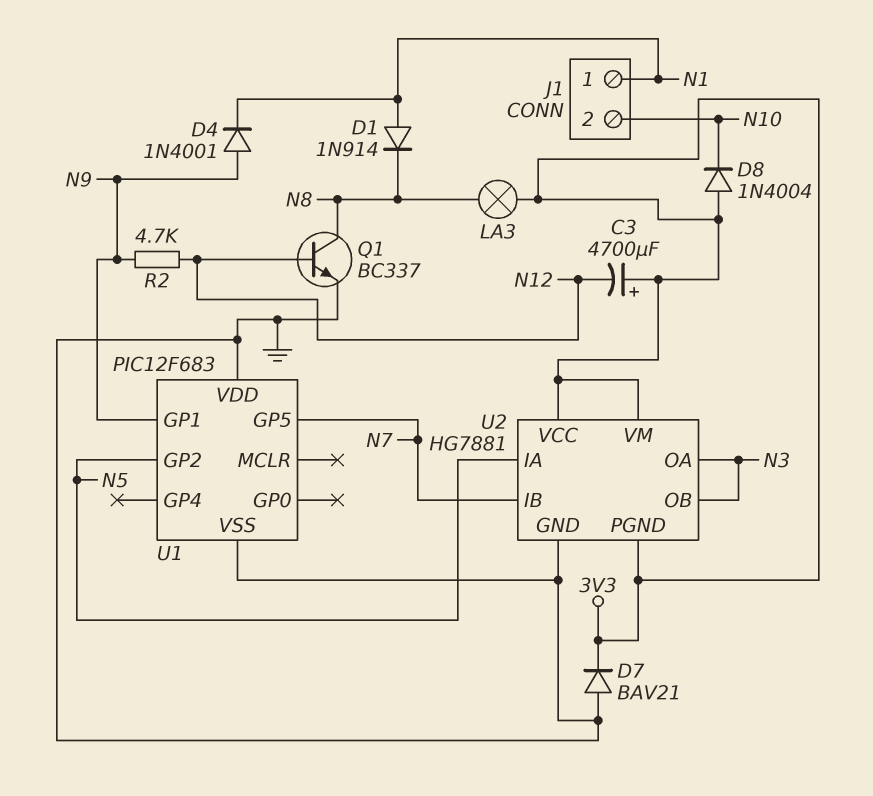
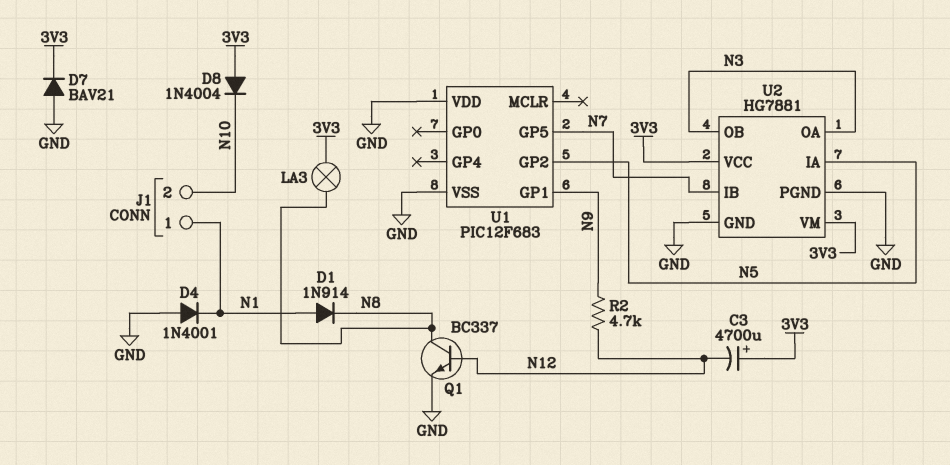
D4: diode 1N4001 (A N9, K N1) -> diode 1N4001 (A GND, K N1)
U2 pin PGND: 3V3 -> GND

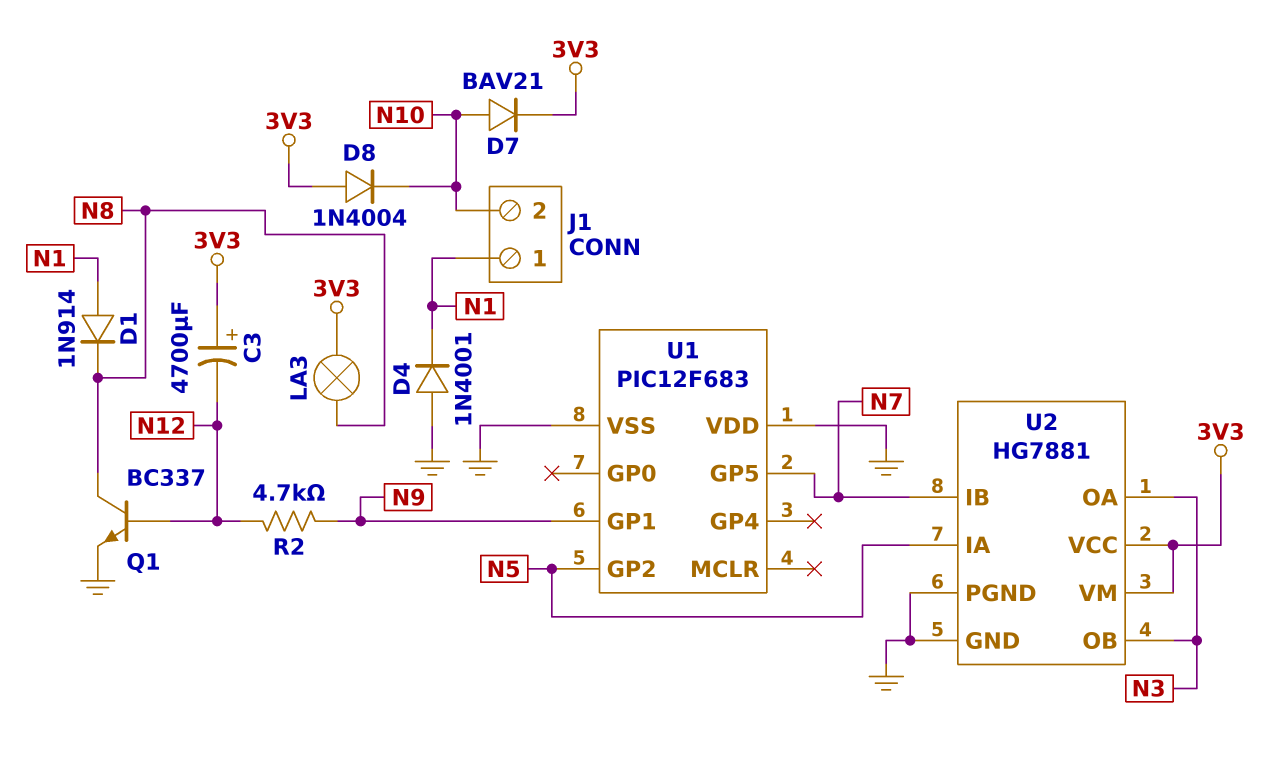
D7: diode BAV21 (A GND, K 3V3) -> diode BAV21 (A N10, K 3V3)

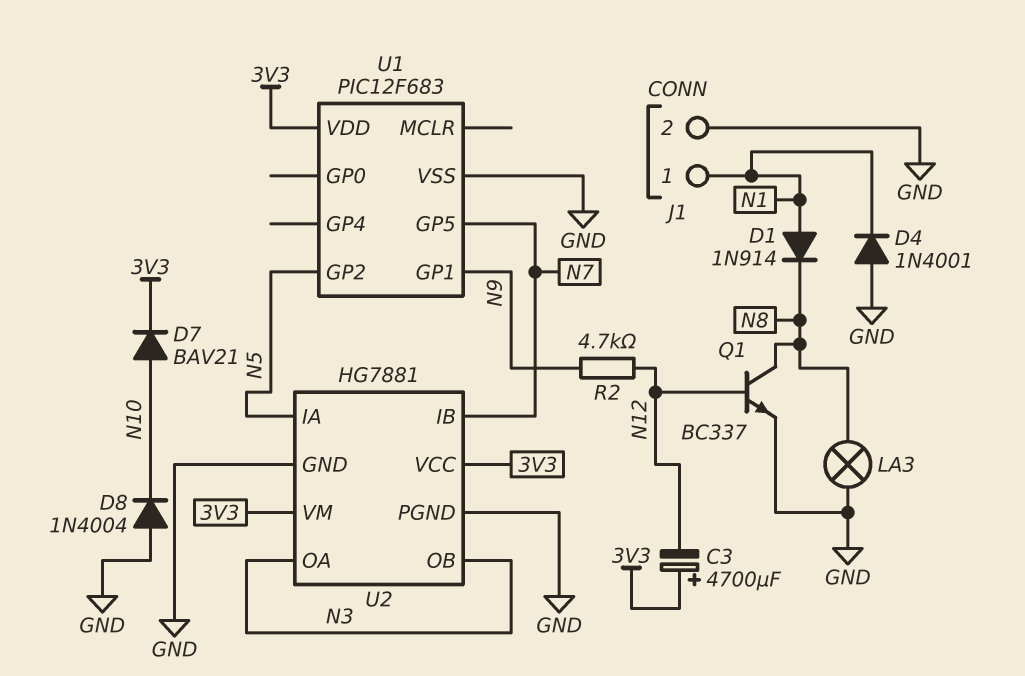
D8: diode 1N4004 (A 3V3, K N10) -> diode 1N4004 (A GND, K N10)
J1 pin 2: N10 -> GND
LA3: lamp (3V3, N8) -> lamp (GND, N8)
U1 pin VDD: GND -> 3V3

